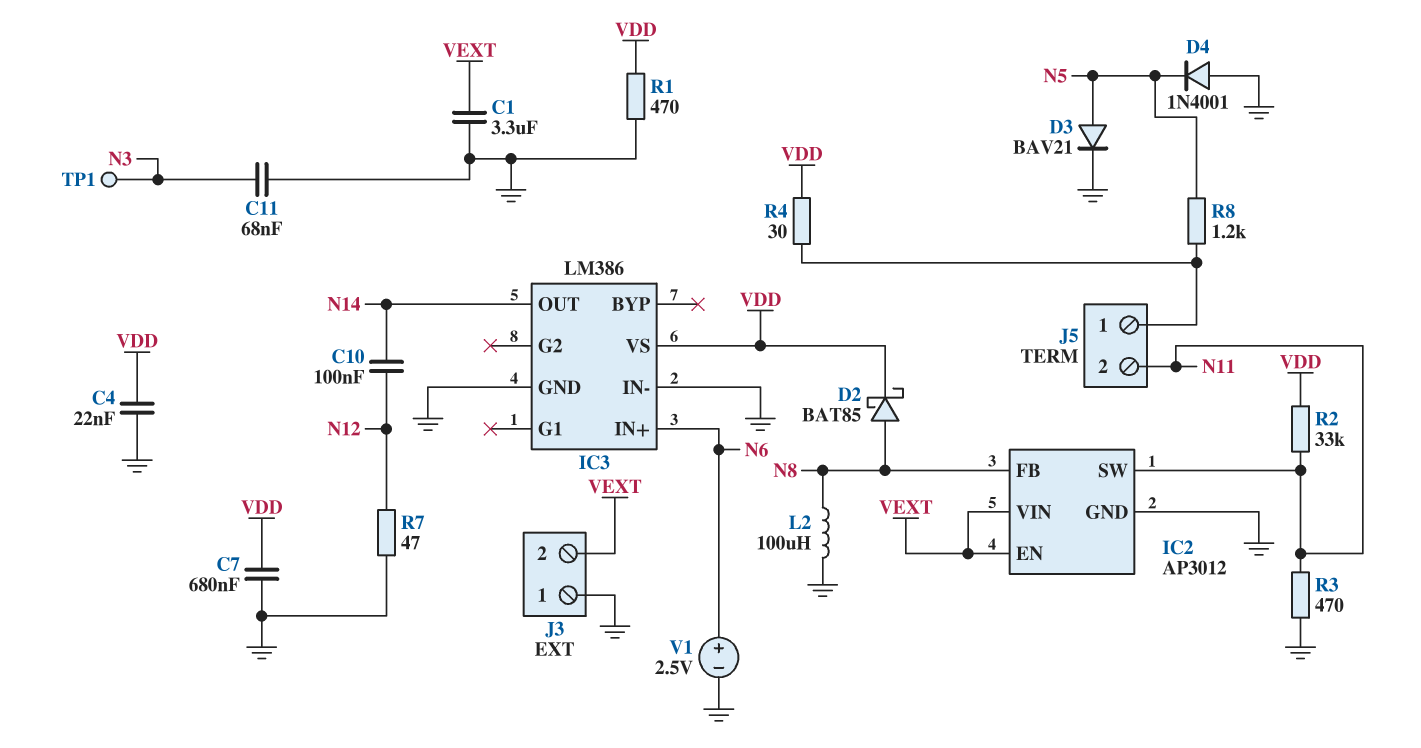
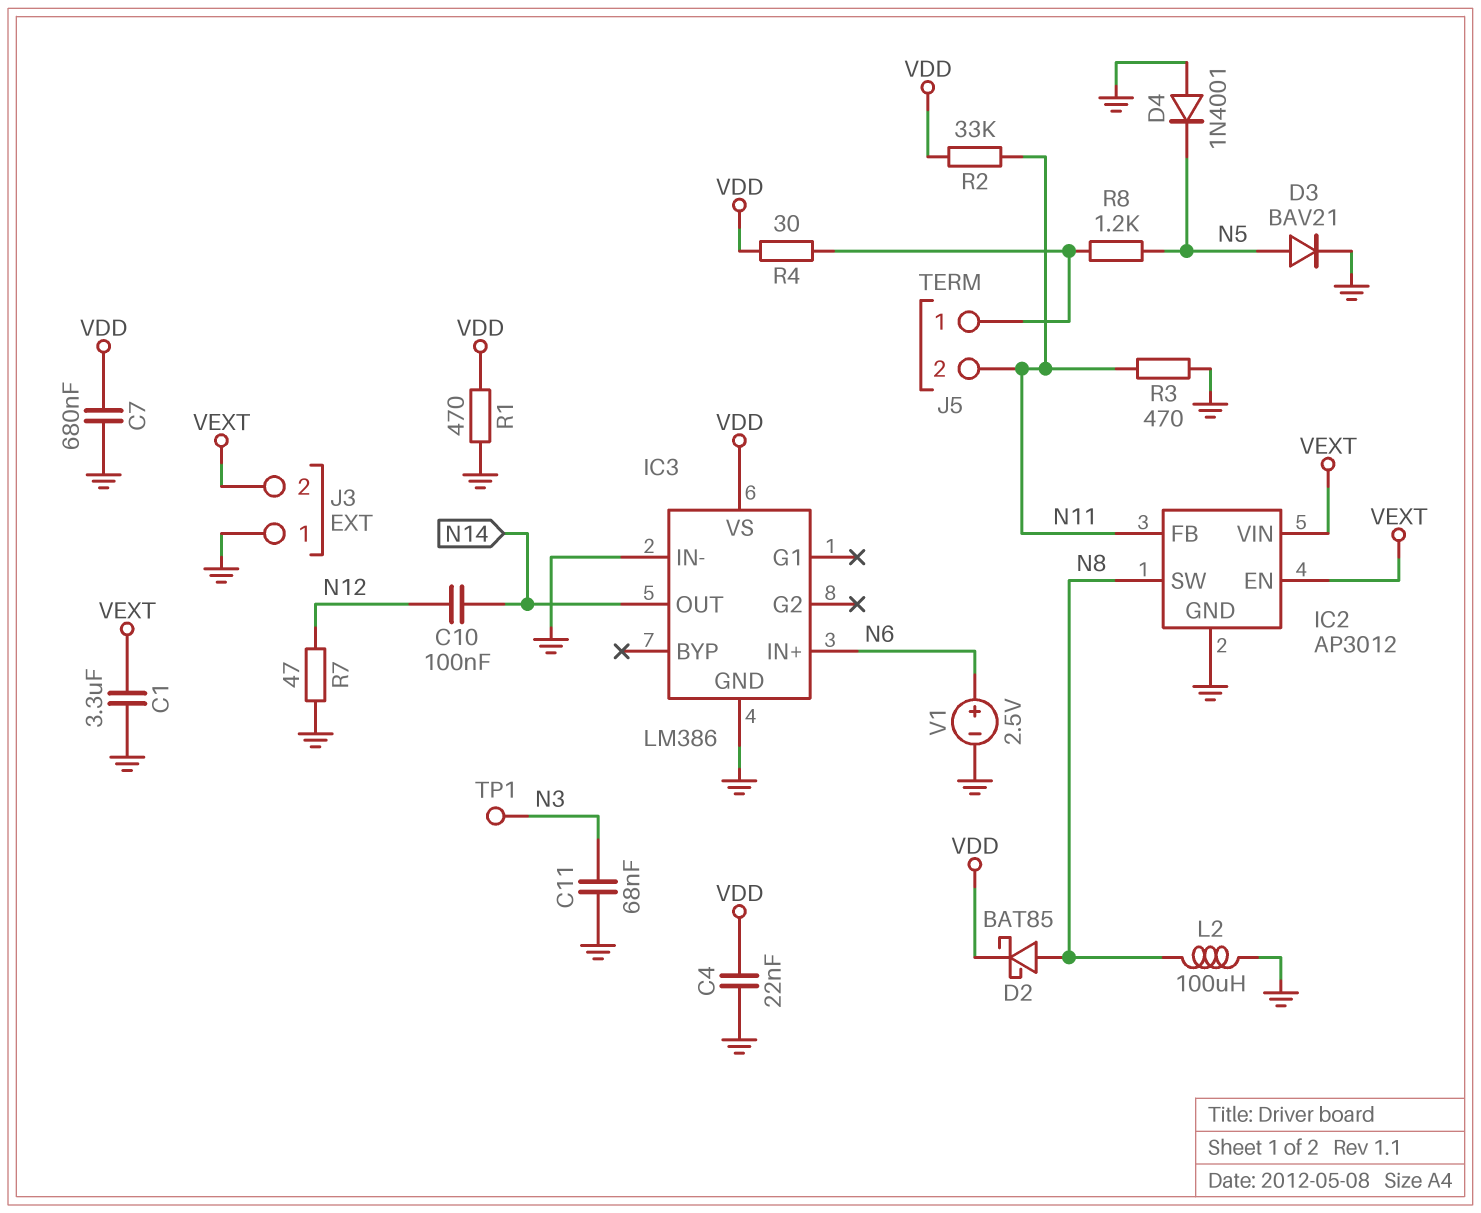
IC2 pin FB: N8 -> N11
IC2 pin SW: N11 -> N8

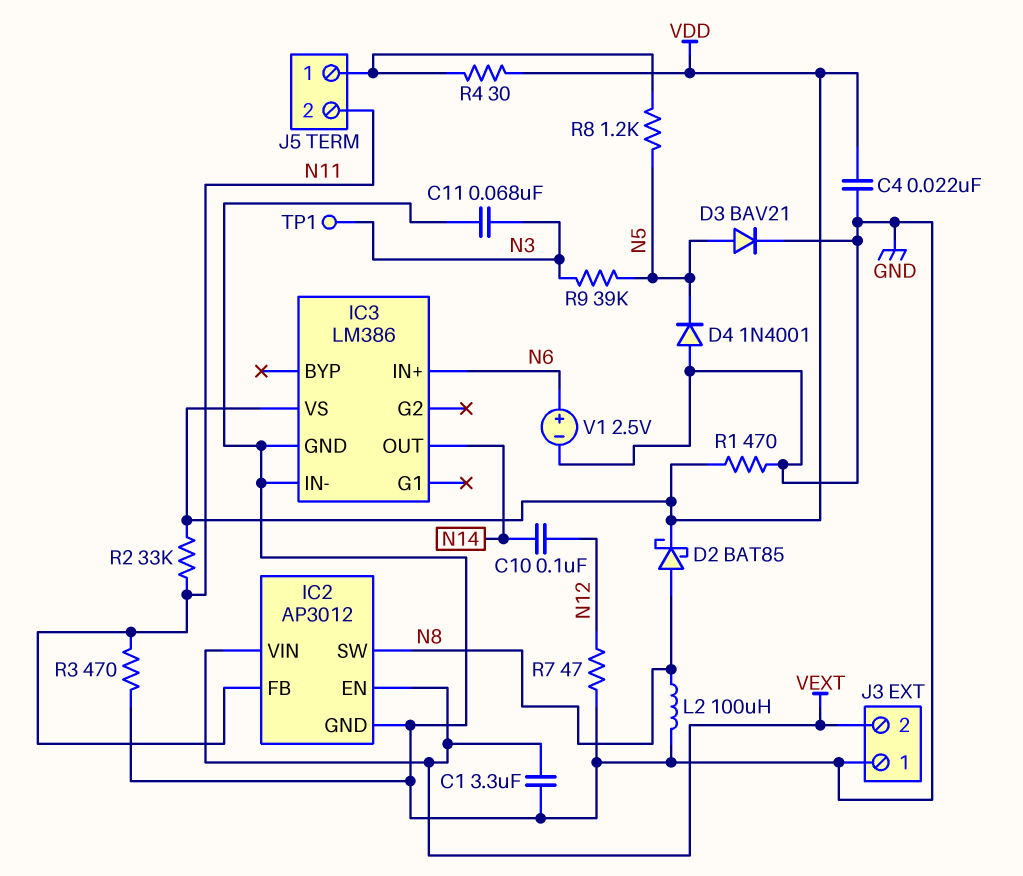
C7: 680nF (GND, VDD) -> none
R9: none -> 39k (N3, N5)

